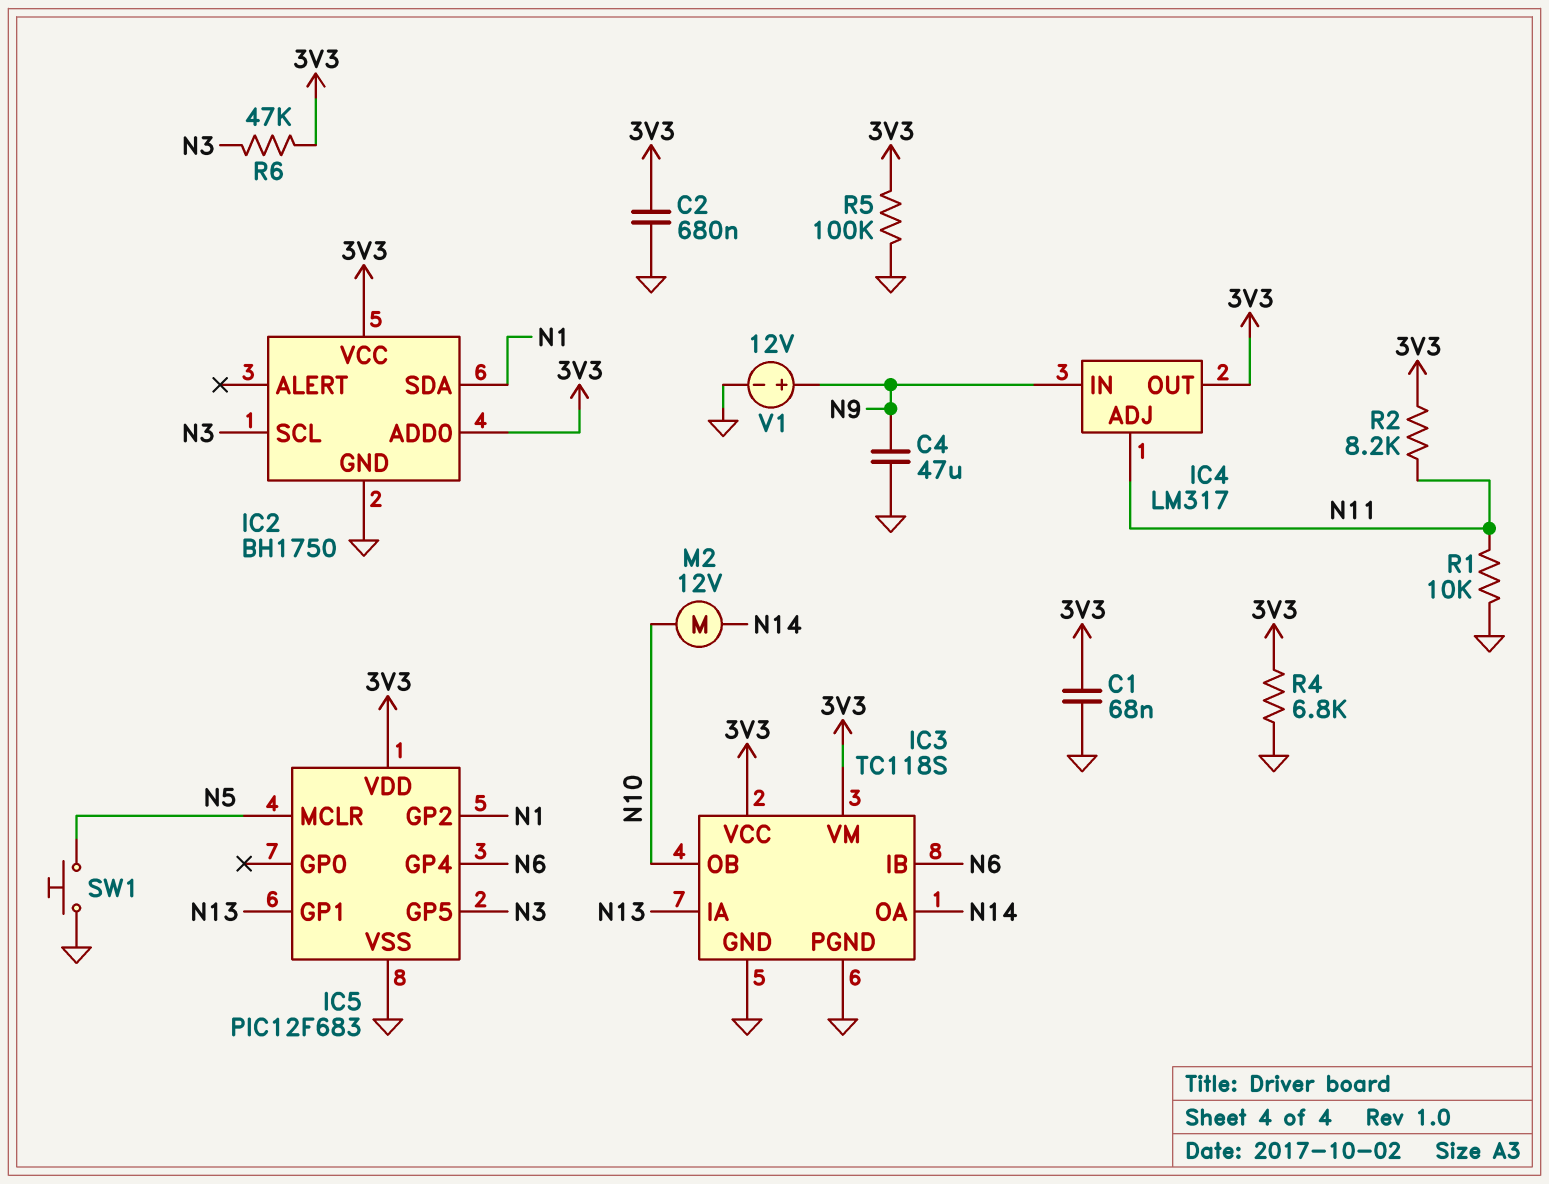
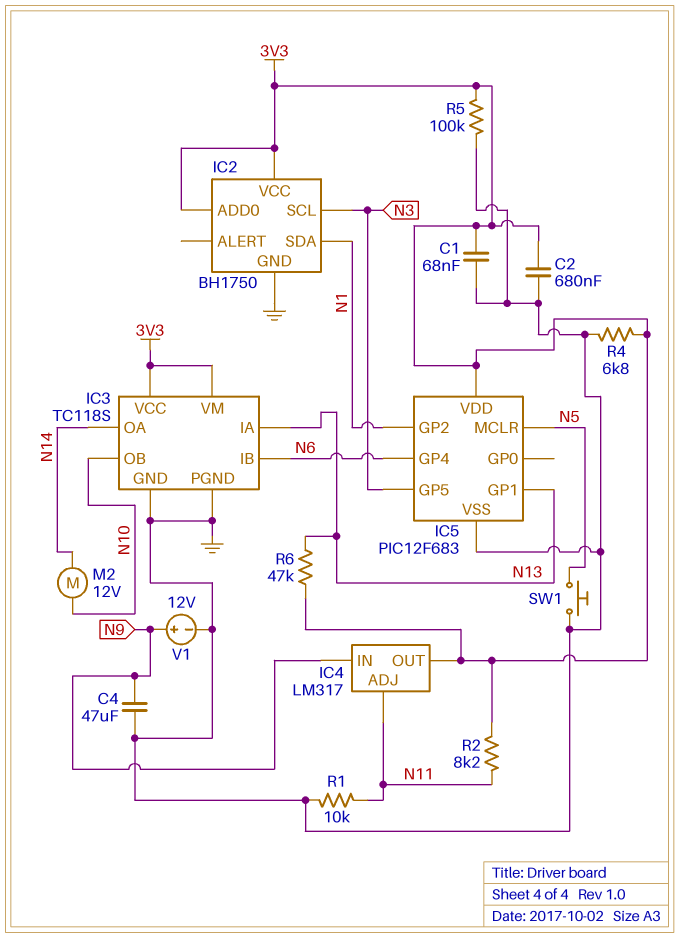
R6: 47k (3V3, N3) -> 47k (3V3, N13)

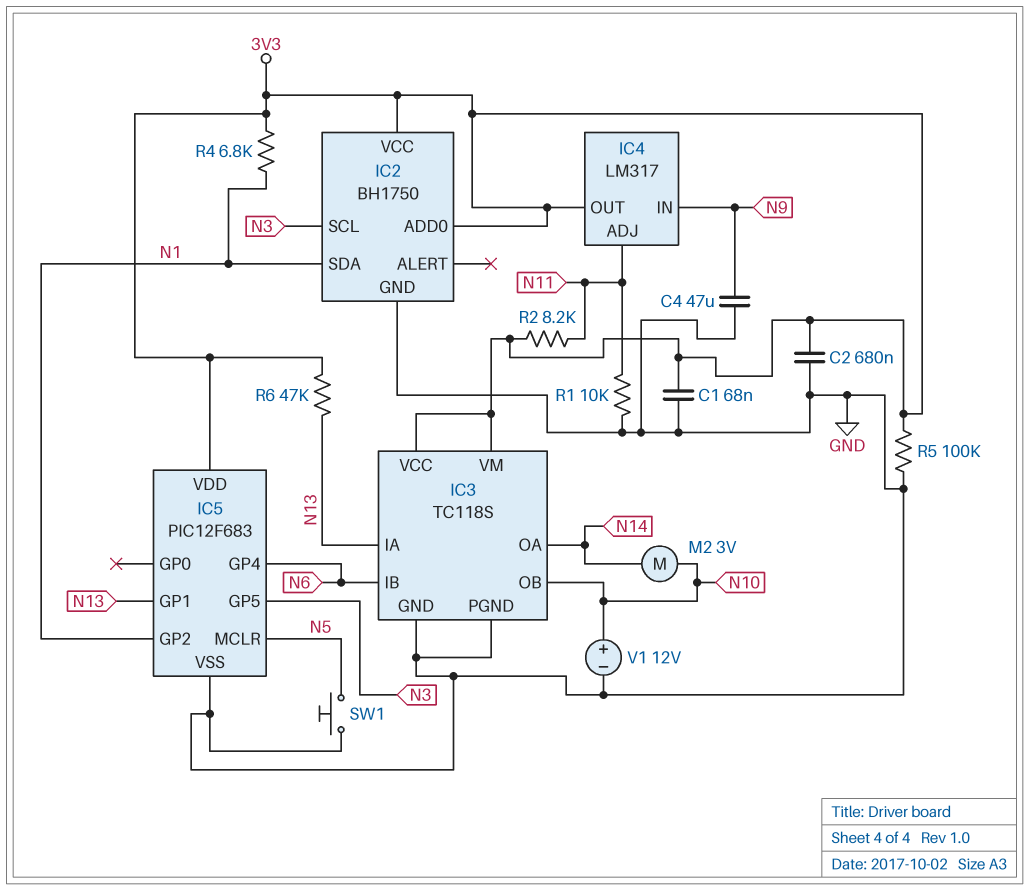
M2: motor 12V (N10, N14) -> motor 3V (N10, N14)
R4: 6.8k (3V3, GND) -> 6.8k (3V3, N1)
V1: 12V (plus N9, minus GND) -> 12V (plus N10, minus GND)

